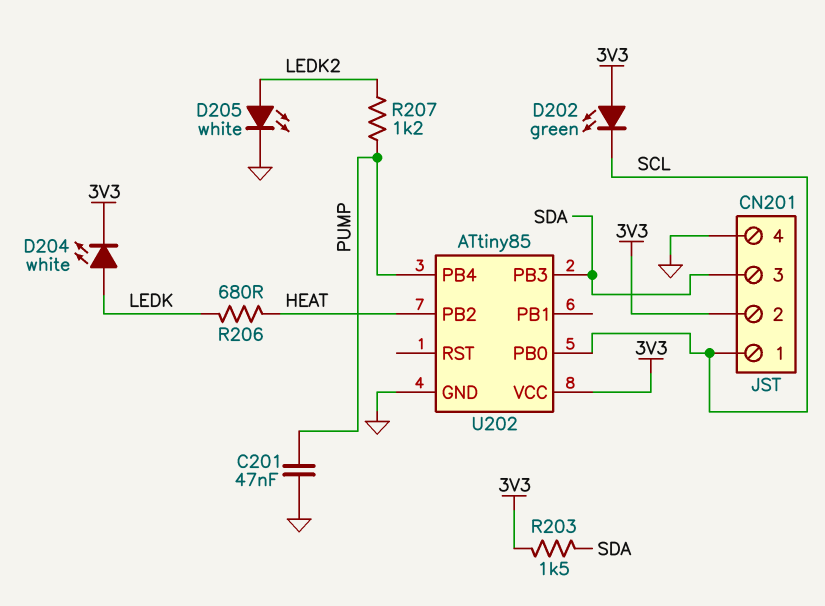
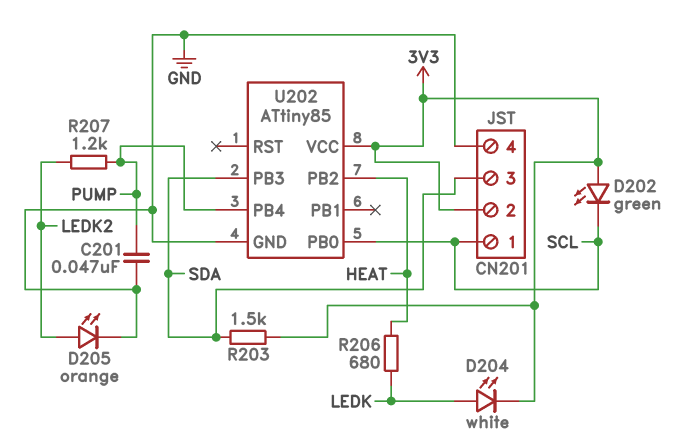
D205: LED white (A LEDK2, K GND) -> LED orange (A LEDK2, K GND)

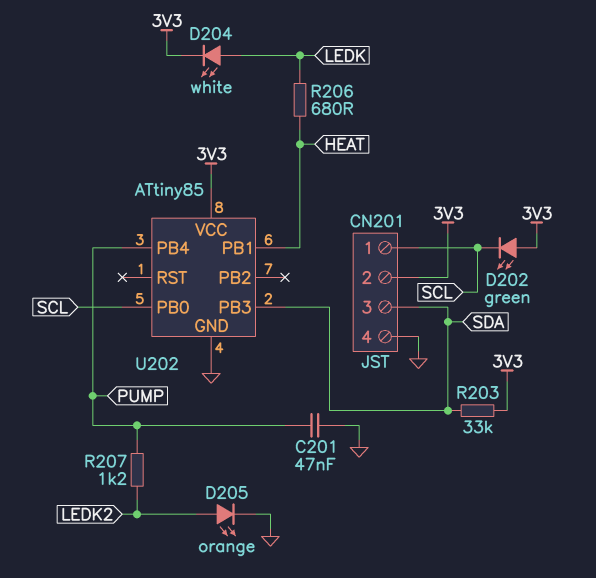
R203: 1.5k (3V3, SDA) -> 33k (3V3, SDA)
U202 pin PB1: none -> HEAT
U202 pin PB2: HEAT -> none

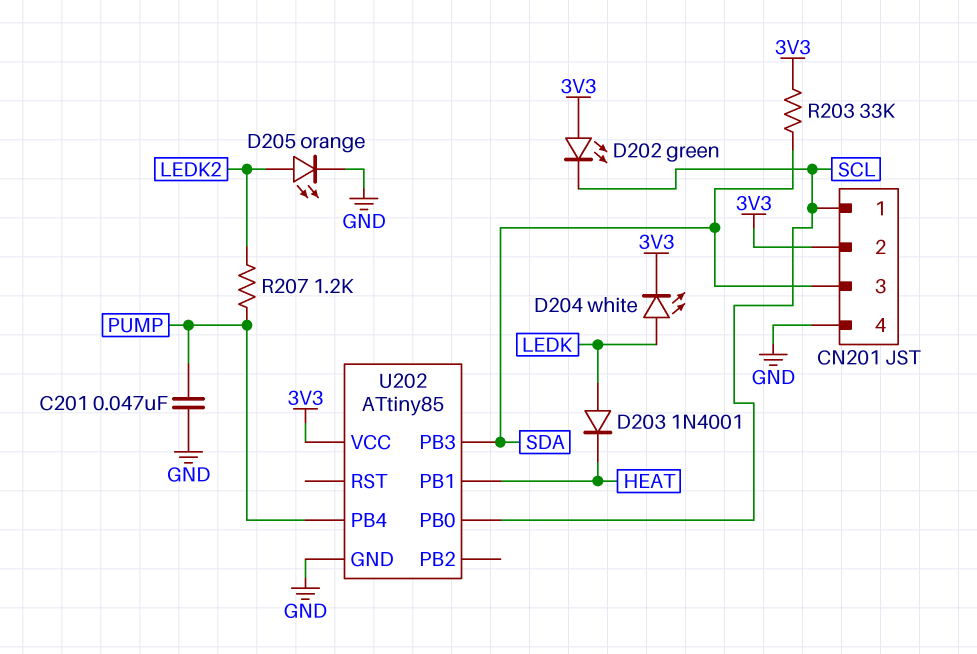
D203: none -> diode 1N4001 (A LEDK, K HEAT)
R206: 680 (HEAT, LEDK) -> none

